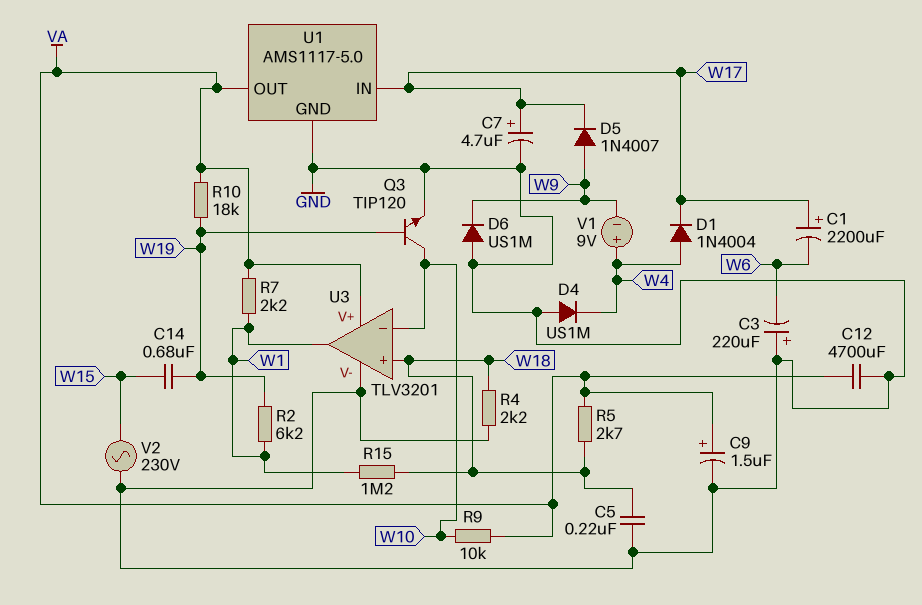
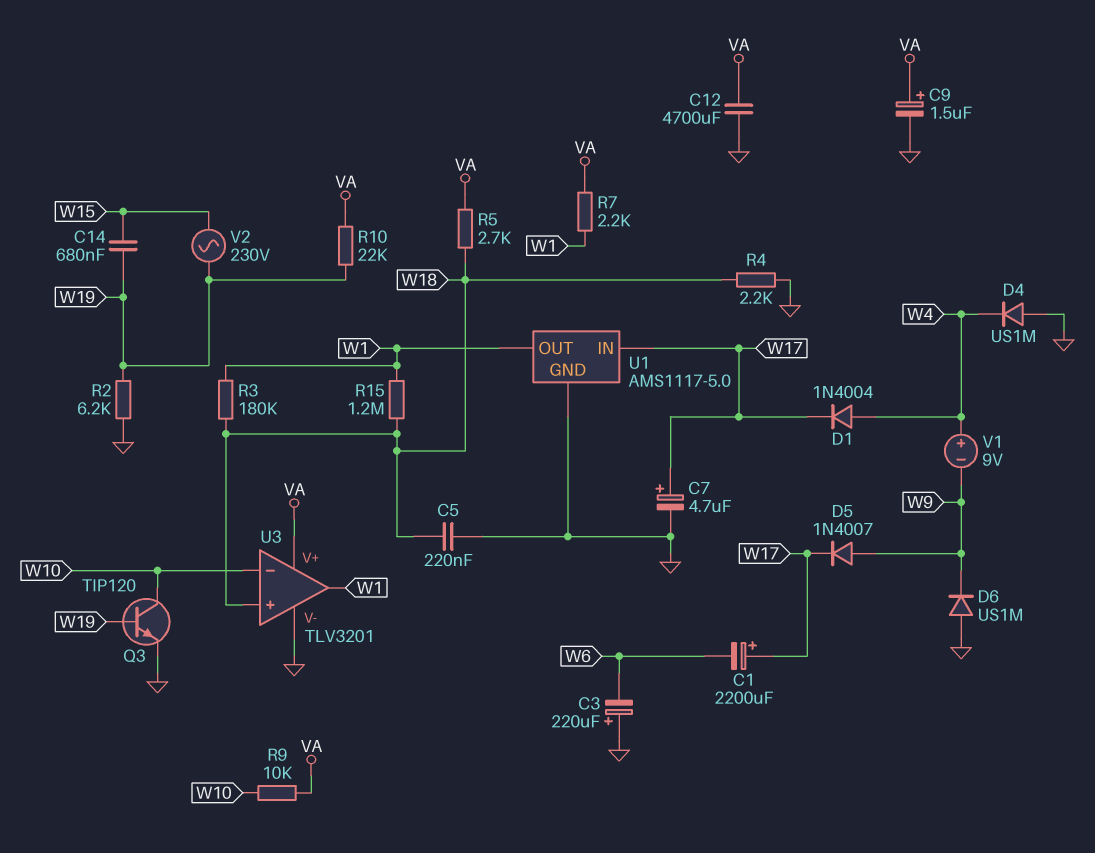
R2: 6.2k (W1, W19) -> 6.2k (GND, W19)
R3: none -> 180k (W1, W18)
R10: 18k (VA, W19) -> 22k (VA, W19)
U1 pin OUT: VA -> W1
V2: AC 230V (GND, W15) -> AC 230V (W15, W19)

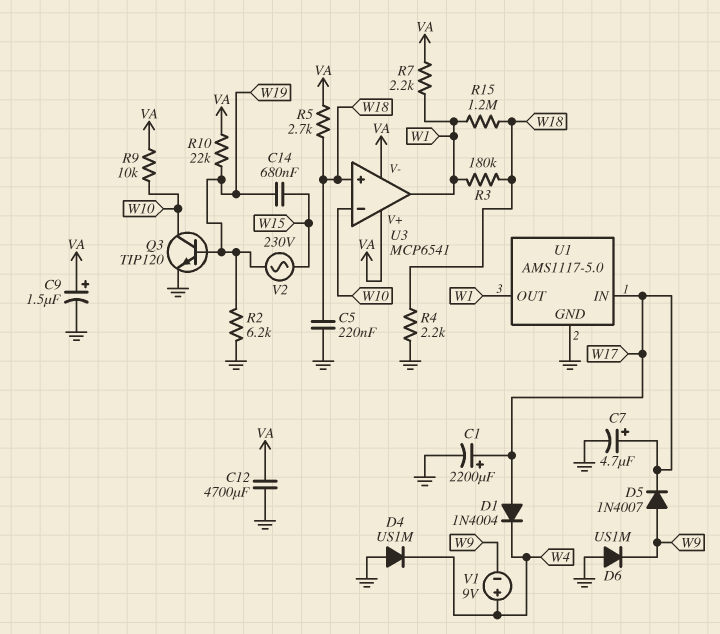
C1: 2200uF (plus W17, minus W6) -> 2200uF (plus W17, minus GND)
C3: 220uF (plus GND, minus W6) -> none
D1: diode 1N4004 (A W4, K W17) -> diode 1N4004 (A W17, K W4)
U3: TLV3201 -> MCP6541
U3 pin V-: GND -> VA

